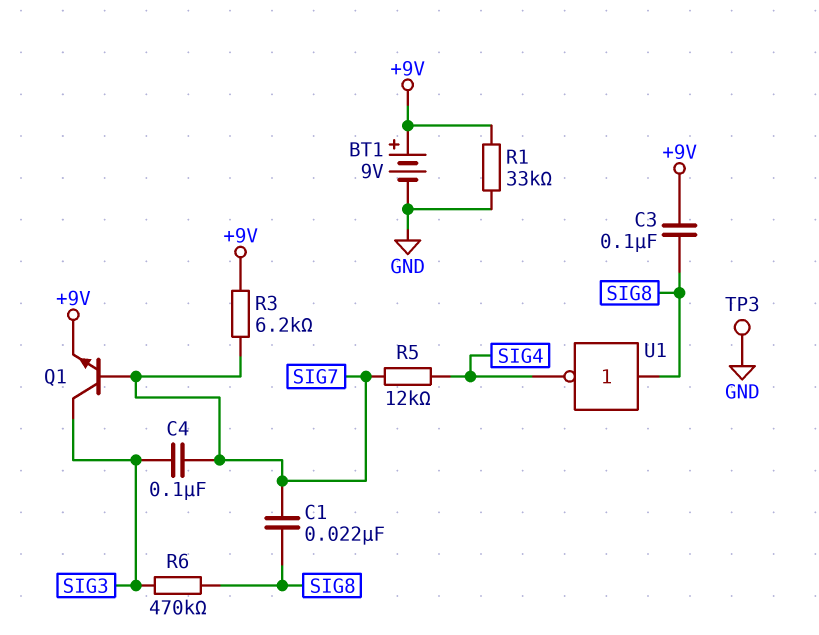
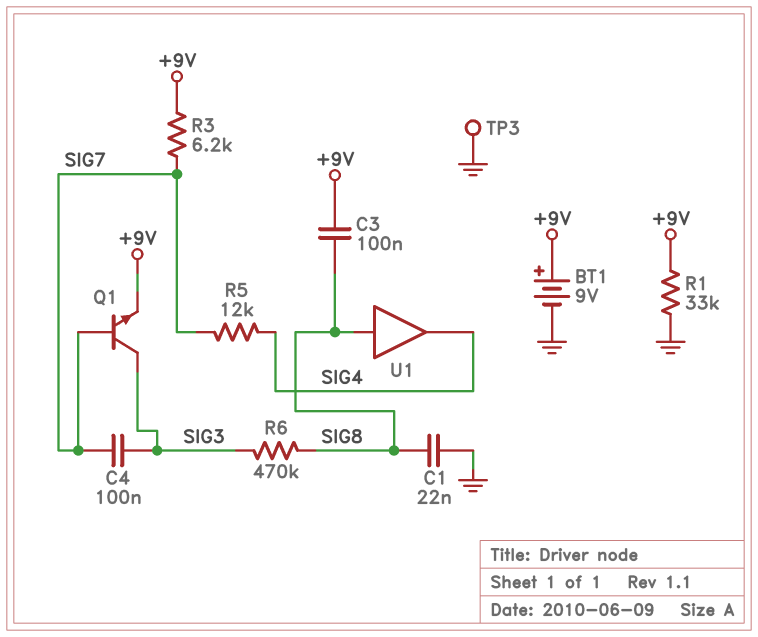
C1: 22nF (SIG7, SIG8) -> 22nF (GND, SIG8)
U1: NOT (in SIG8, out SIG4) -> buffer (in SIG8, out SIG4)

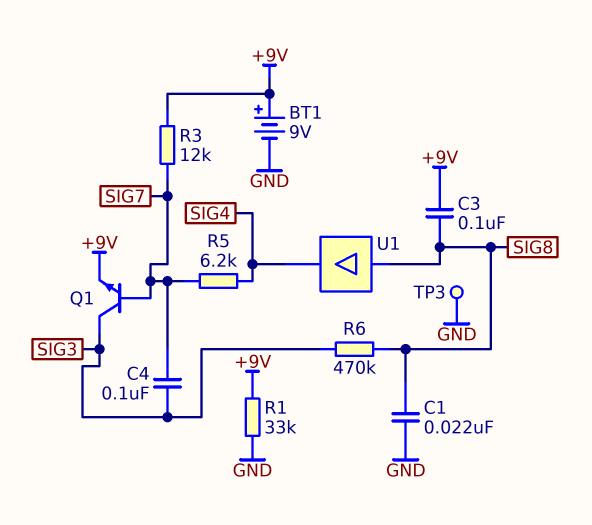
R3: 6.2k (+9V, SIG7) -> 12k (+9V, SIG7)
R5: 12k (SIG4, SIG7) -> 6.2k (SIG4, SIG7)

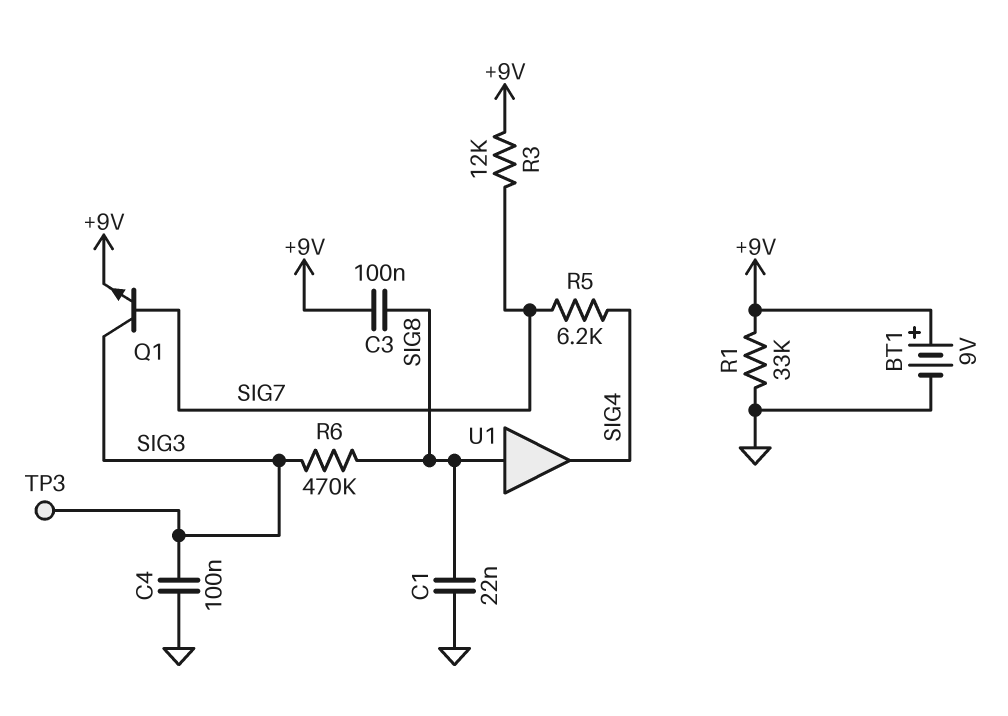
C4: 100nF (SIG3, SIG7) -> 100nF (GND, SIG3)
TP3: test point (GND) -> test point (SIG3)

